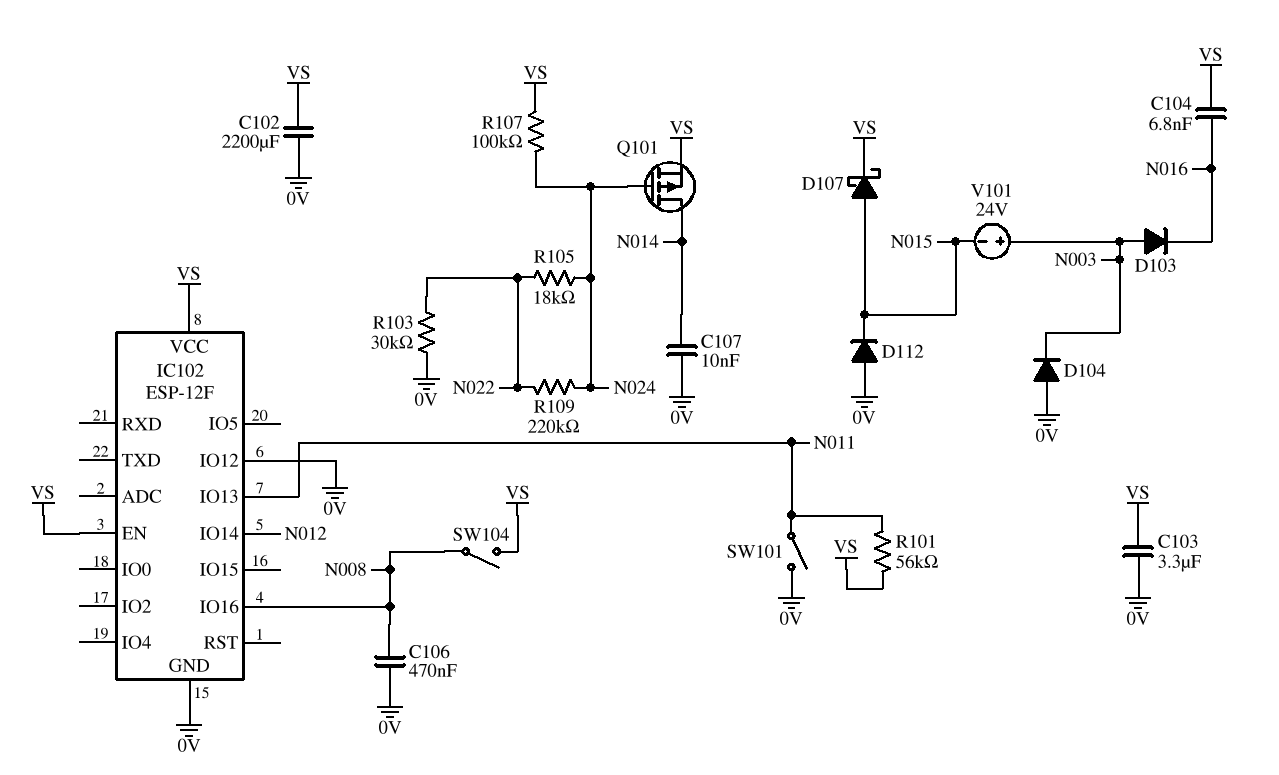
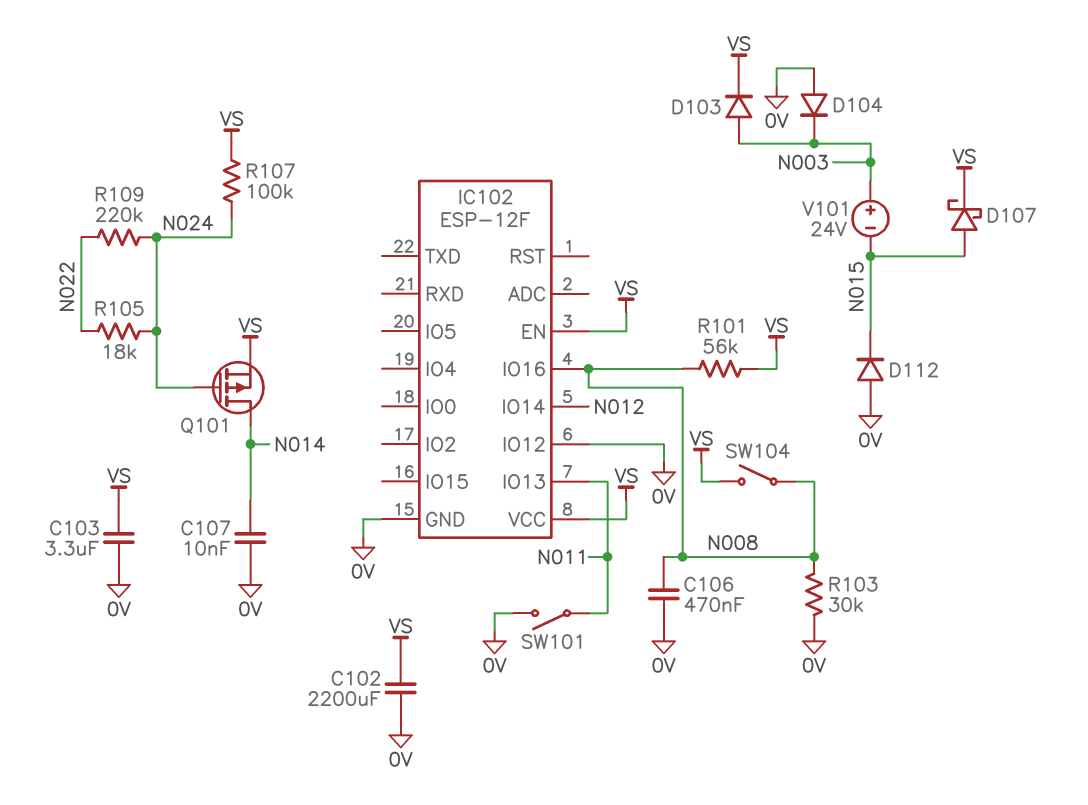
C104: 6.8nF (N016, VS) -> none
D103: diode (A N003, K N016) -> diode (A N003, K VS)
R101: 56k (N011, VS) -> 56k (N008, VS)
R103: 30k (0V, N022) -> 30k (0V, N008)

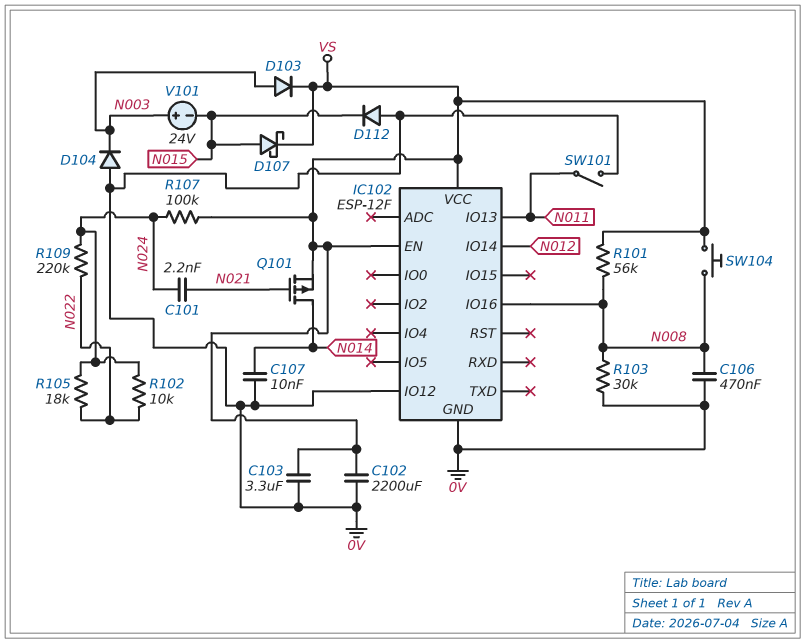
C101: none -> 2.2nF (N021, N024)
Q101: PMOS (G N024, D N014, S VS) -> PMOS (G N021, D N014, S VS)
R102: none -> 10k (N022, N024)
SW104: switch (N008, VS) -> button (N008, VS)

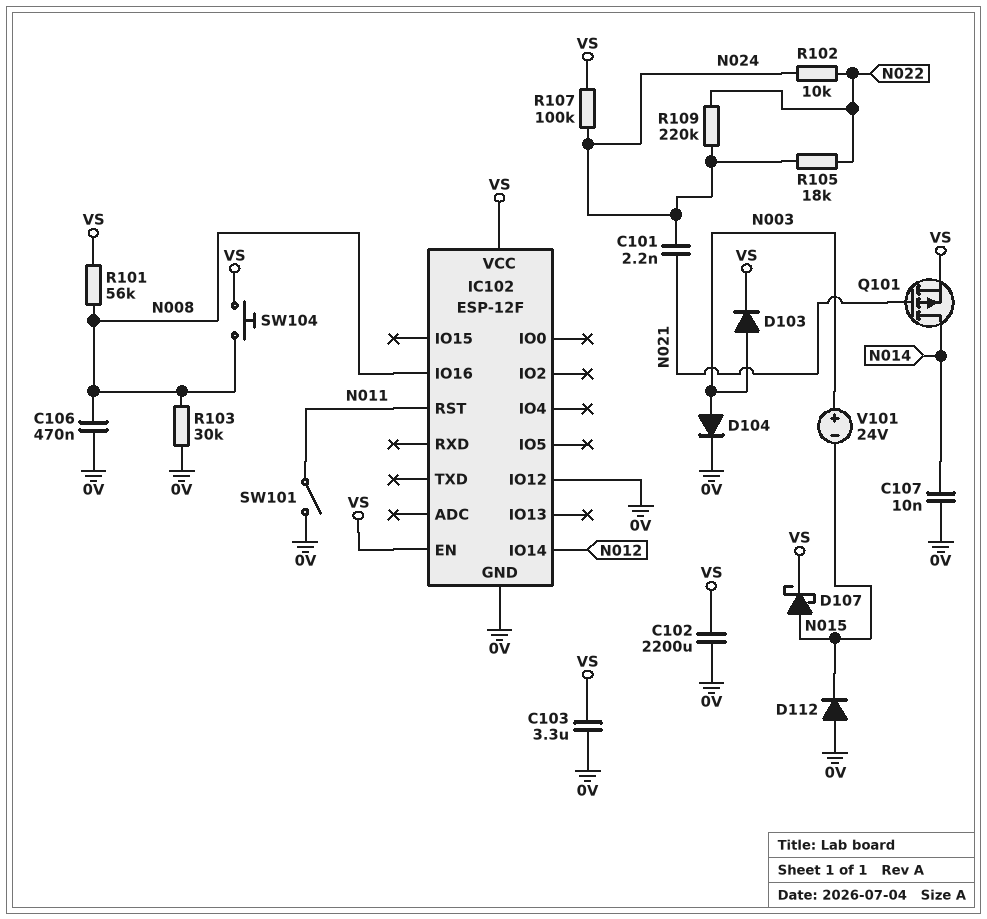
D104: diode (A 0V, K N003) -> diode (A N003, K 0V)
IC102 pin IO13: N011 -> none
IC102 pin RST: none -> N011

